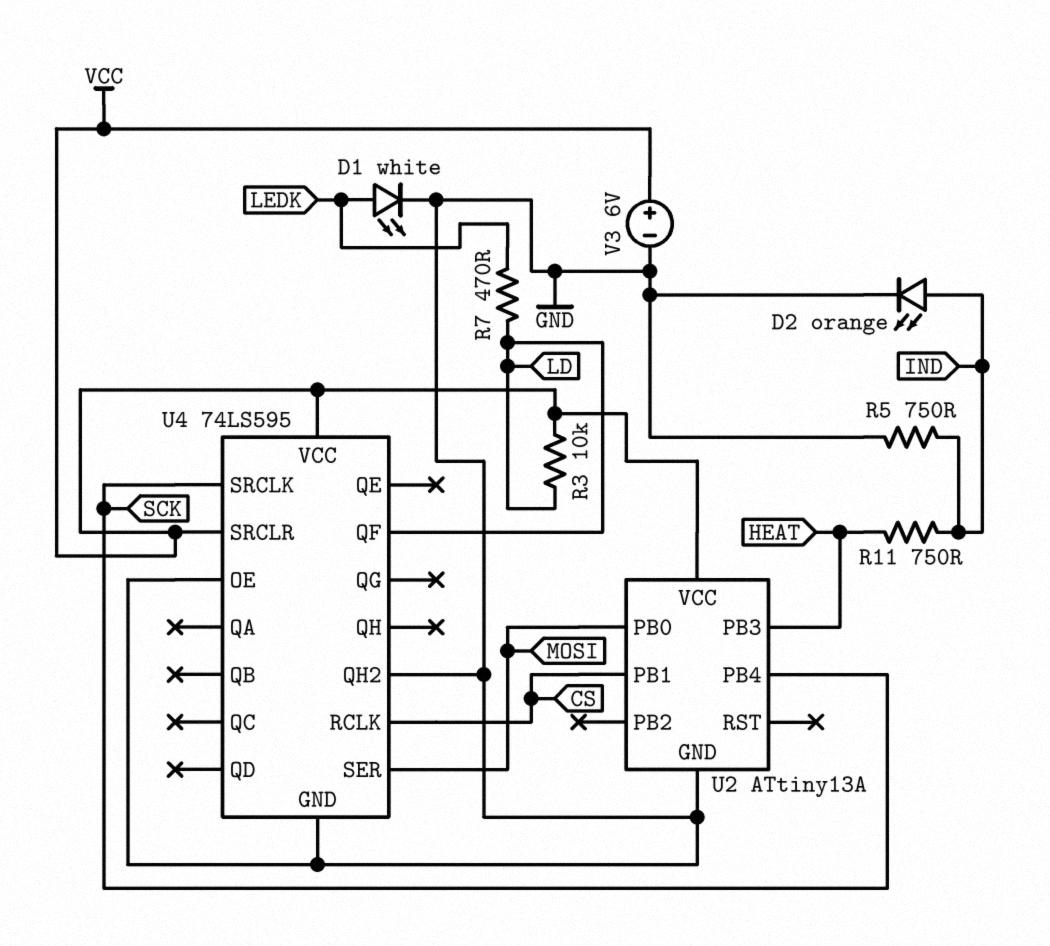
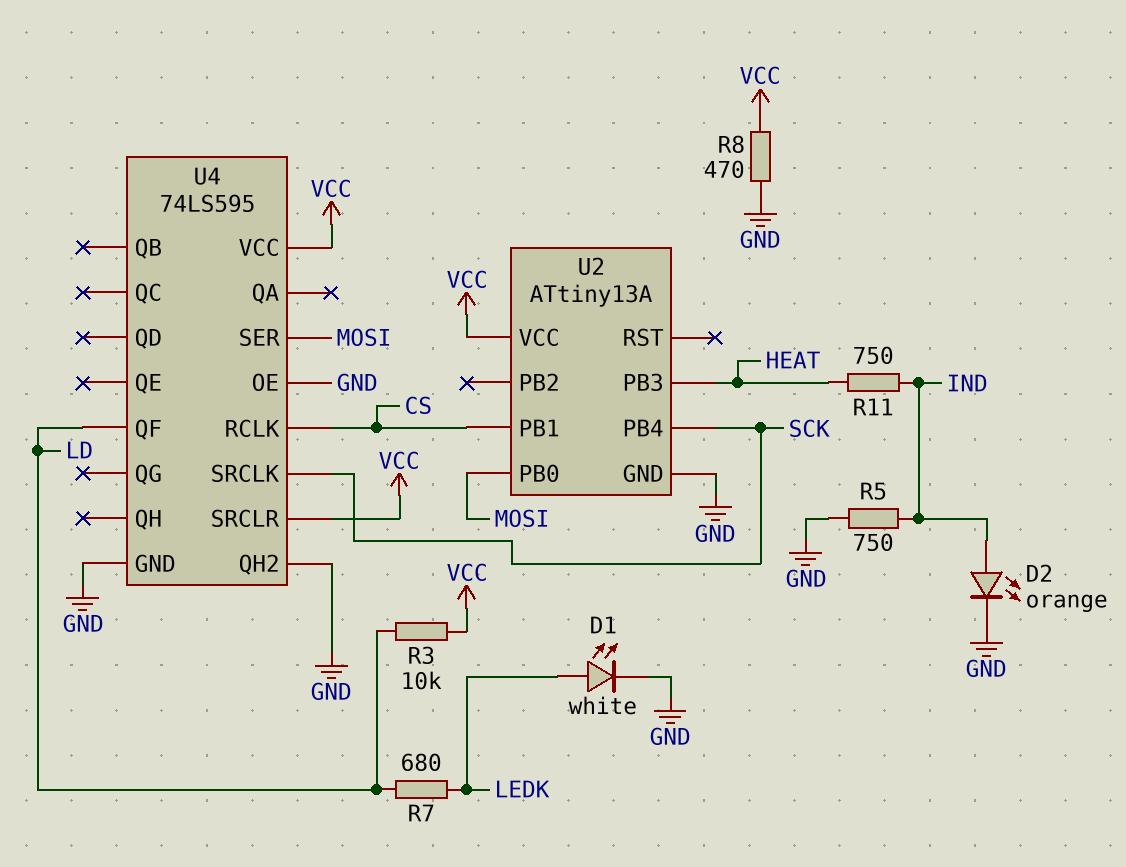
R7: 470 (LD, LEDK) -> 680 (LD, LEDK)
R8: none -> 470 (GND, VCC)
V3: 6V (plus VCC, minus GND) -> none

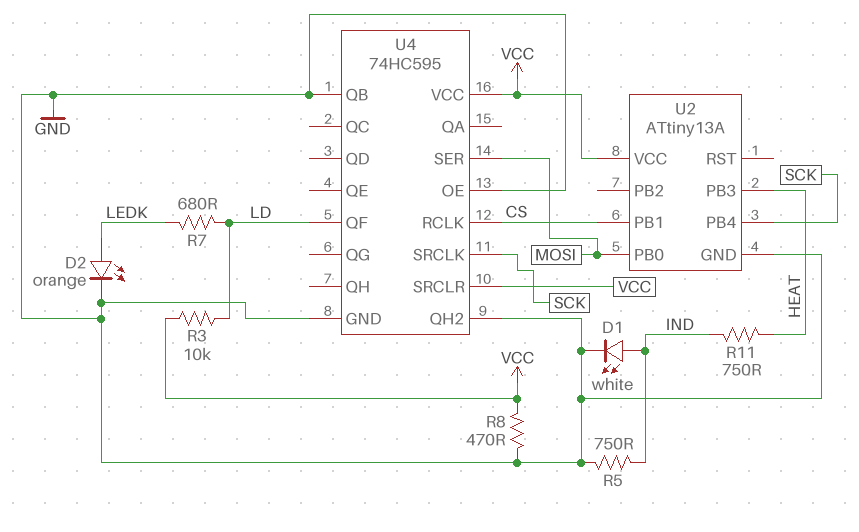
D1: LED white (A LEDK, K GND) -> LED white (A IND, K GND)
D2: LED orange (A IND, K GND) -> LED orange (A LEDK, K GND)
U4: 74LS595 -> 74HC595
U4 pin QB: none -> GND

